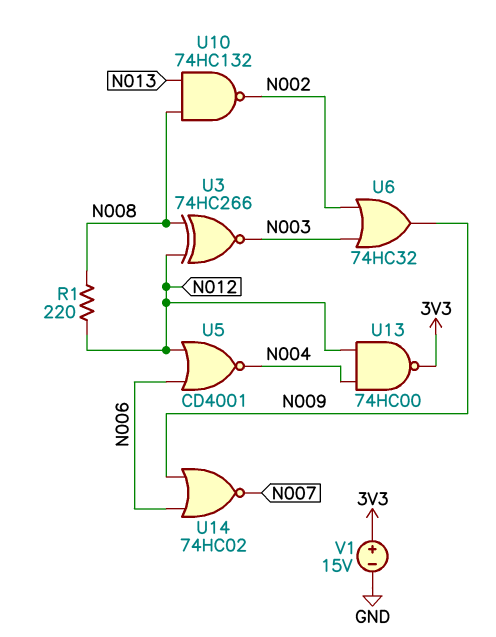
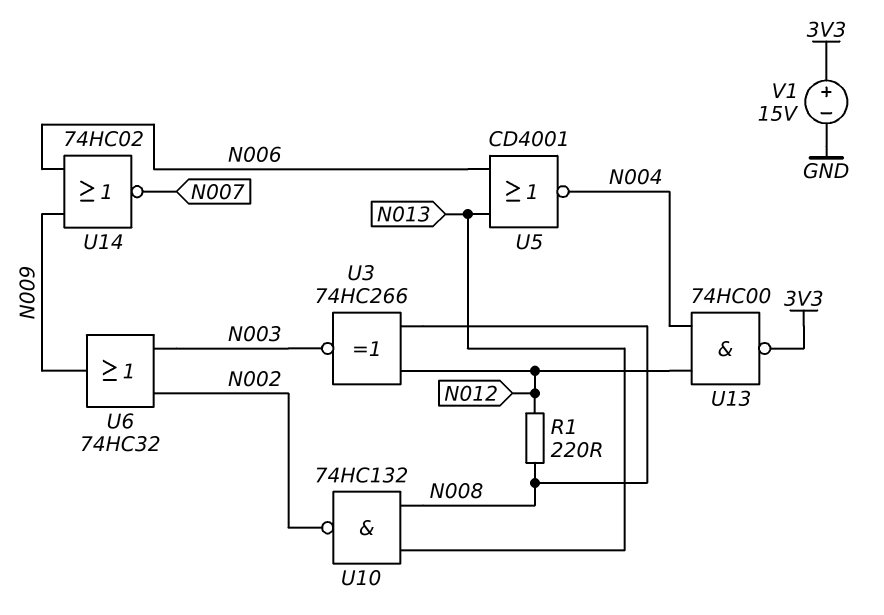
U5: NOR CD4001 (in N006, in N012, out N004) -> NOR CD4001 (in N006, in N013, out N004)

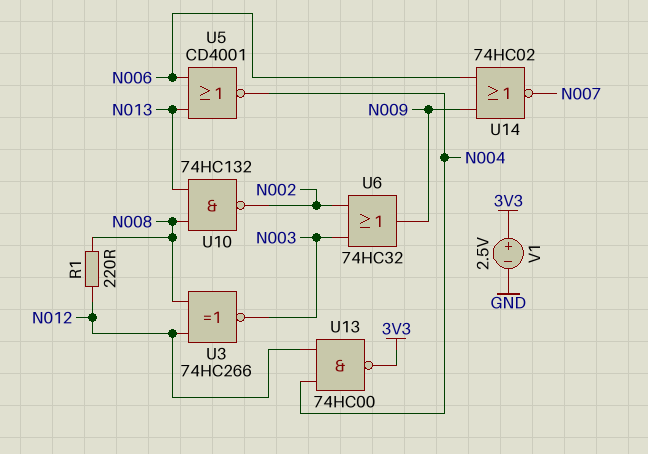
V1: 15V (plus 3V3, minus GND) -> 2.5V (plus 3V3, minus GND)

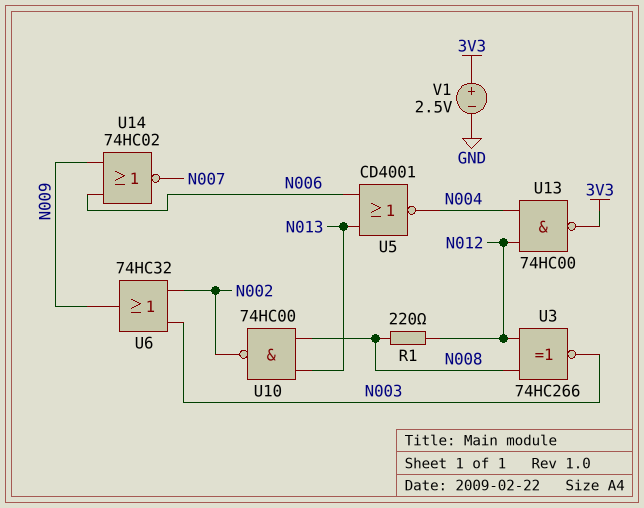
U10: NAND 74HC132 (in N008, in N013, out N002) -> NAND 74HC00 (in N008, in N013, out N002)

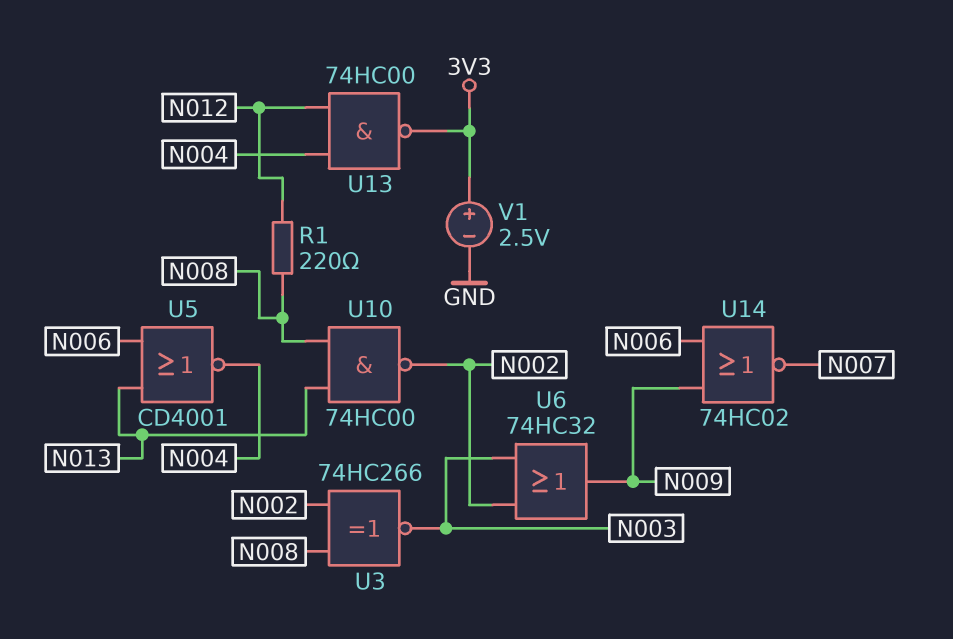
U3: XNOR 74HC266 (in N008, in N012, out N003) -> XNOR 74HC266 (in N002, in N008, out N003)

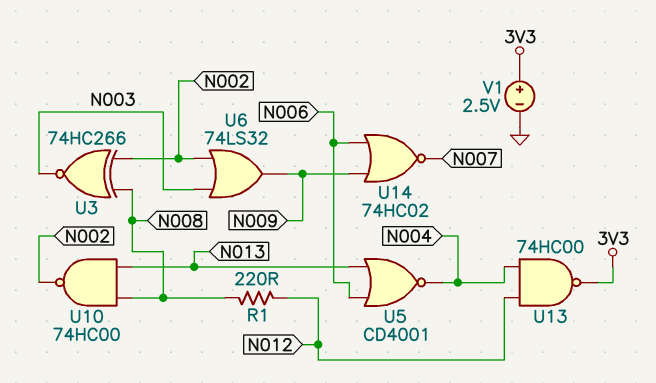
U6: OR 74HC32 (in N002, in N003, out N009) -> OR 74LS32 (in N002, in N003, out N009)

